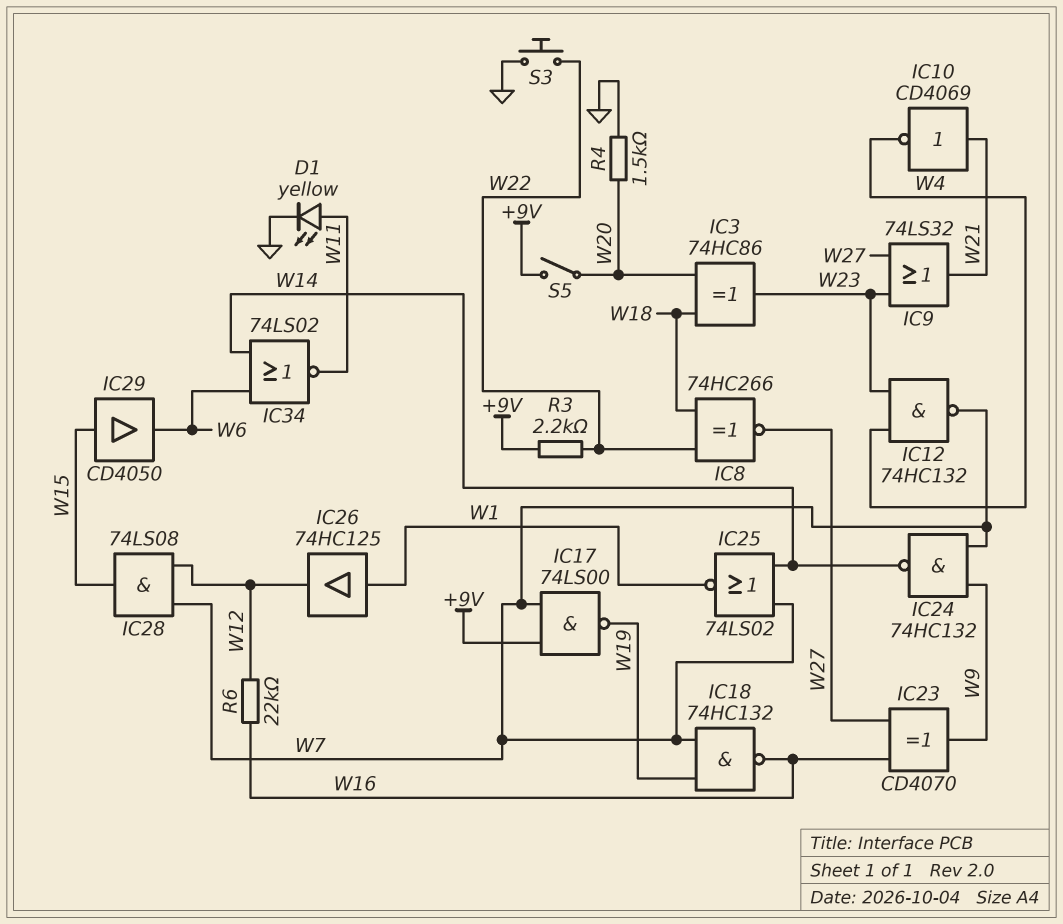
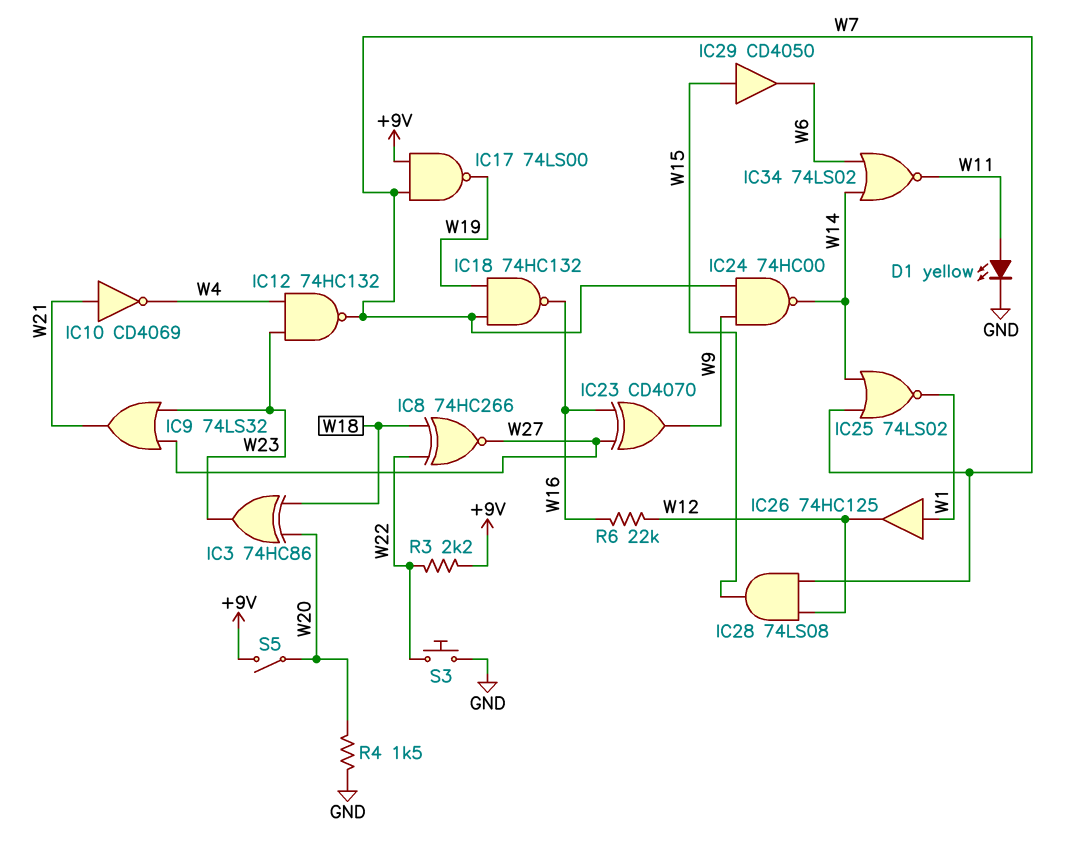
IC24: NAND 74HC132 (in W7, in W9, out W14) -> NAND 74HC00 (in W7, in W9, out W14)

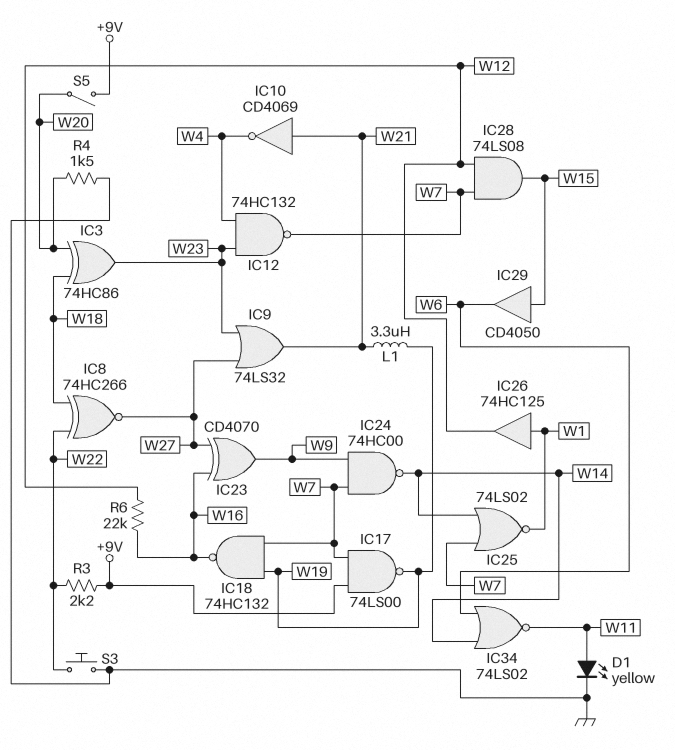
L1: none -> 3.3uH (W19, W21)

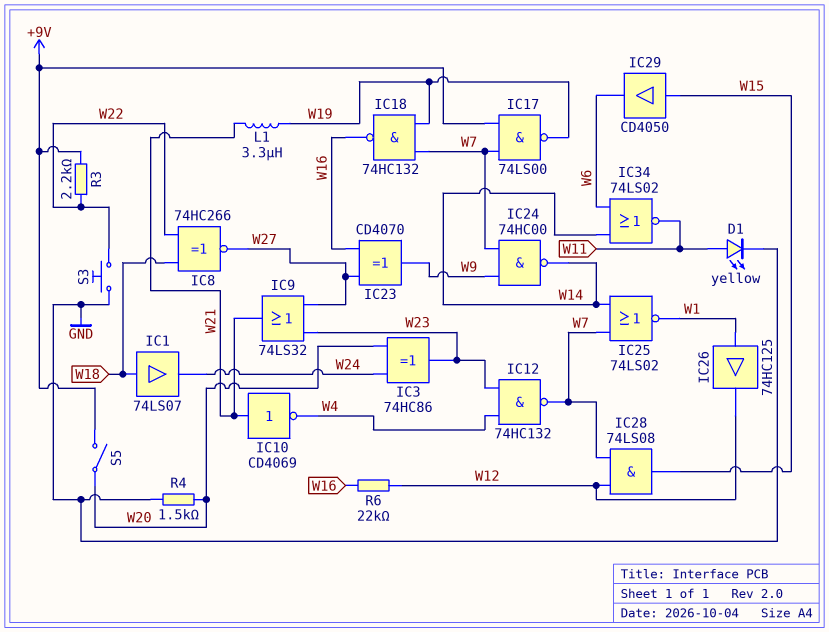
IC1: none -> buffer 74LS07 (in W18, out W24)
IC3: XOR 74HC86 (in W18, in W20, out W23) -> XOR 74HC86 (in W20, in W24, out W23)

